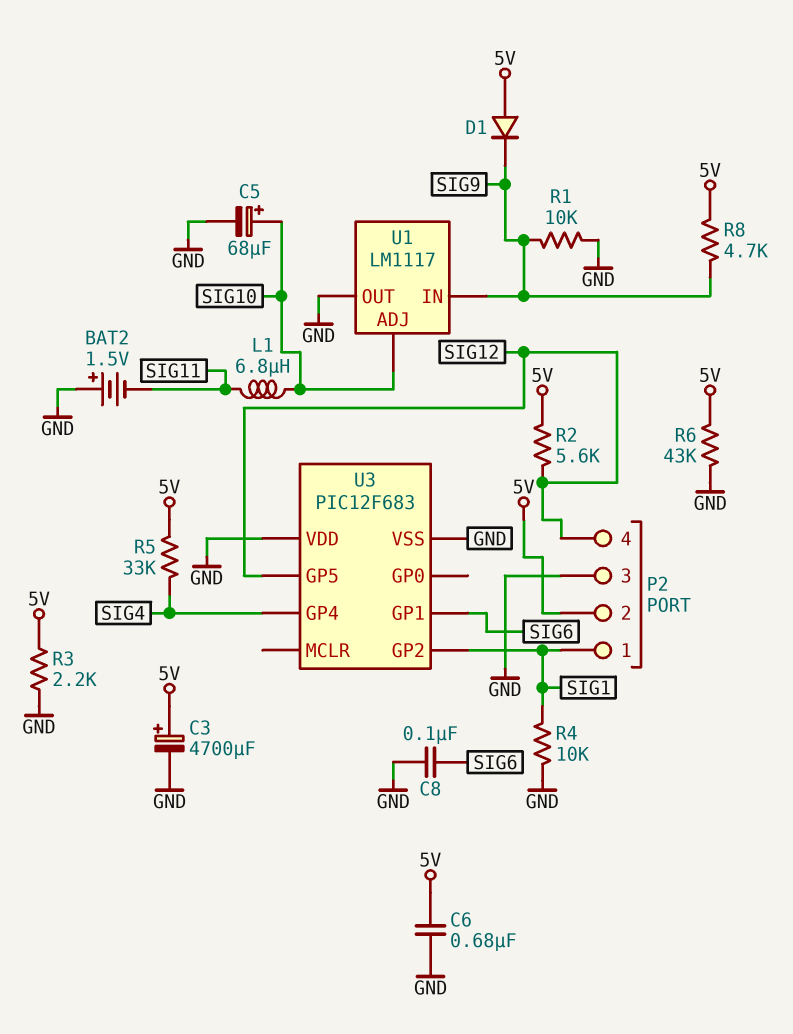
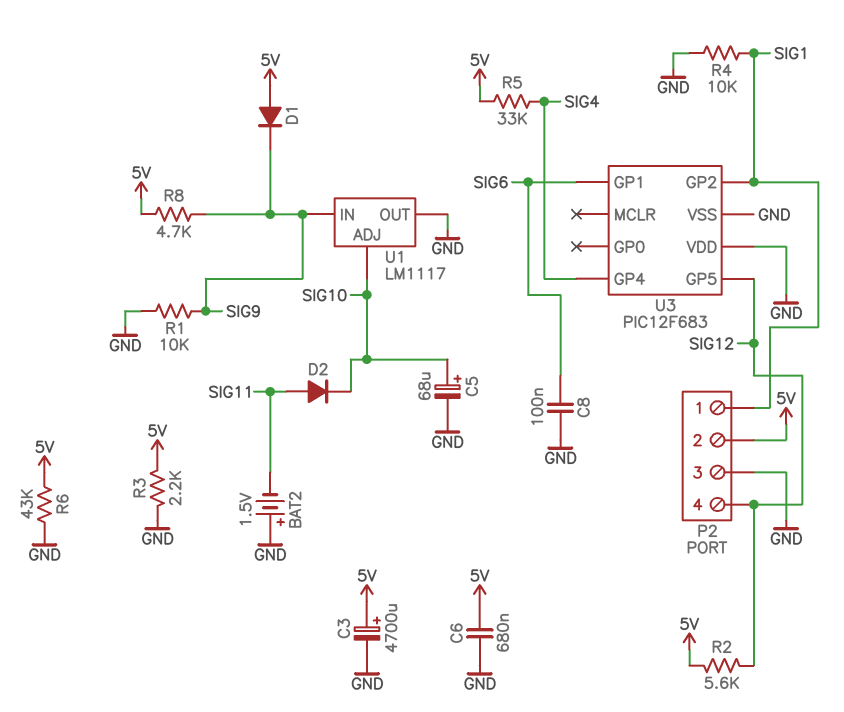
D2: none -> diode (A SIG11, K SIG10)
L1: 6.8uH (SIG10, SIG11) -> none

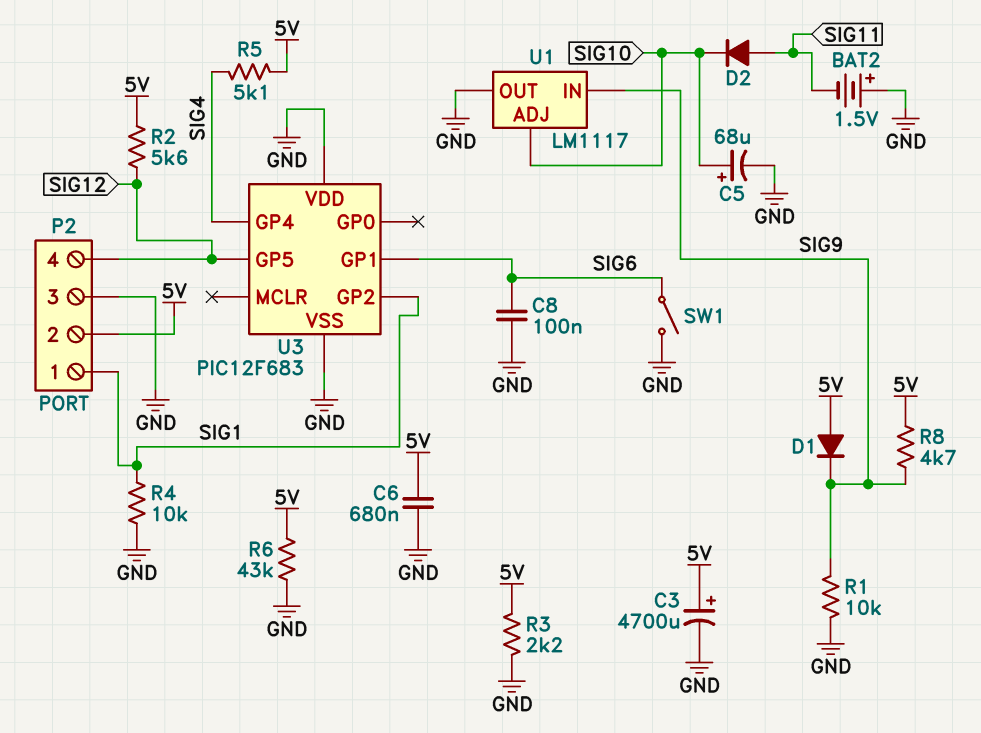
R5: 33k (5V, SIG4) -> 5.1k (5V, SIG4)
SW1: none -> switch (GND, SIG6)

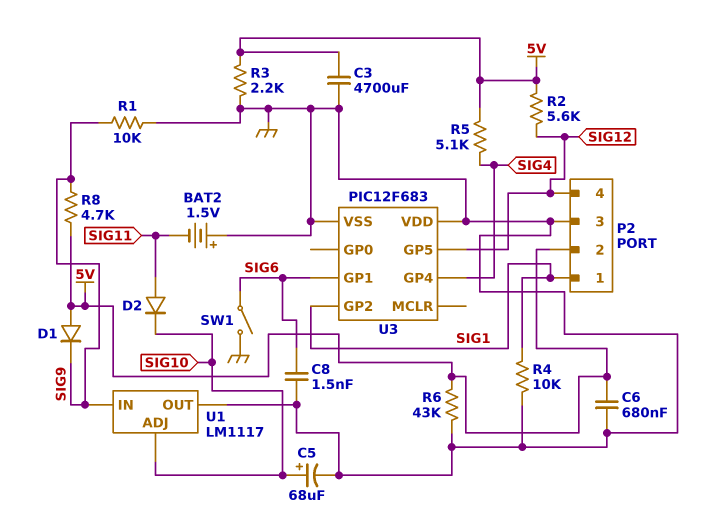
C3: 4700uF (plus 5V, minus GND) -> 4700uF (5V, GND)
C8: 100nF (GND, SIG6) -> 1.5nF (GND, SIG6)

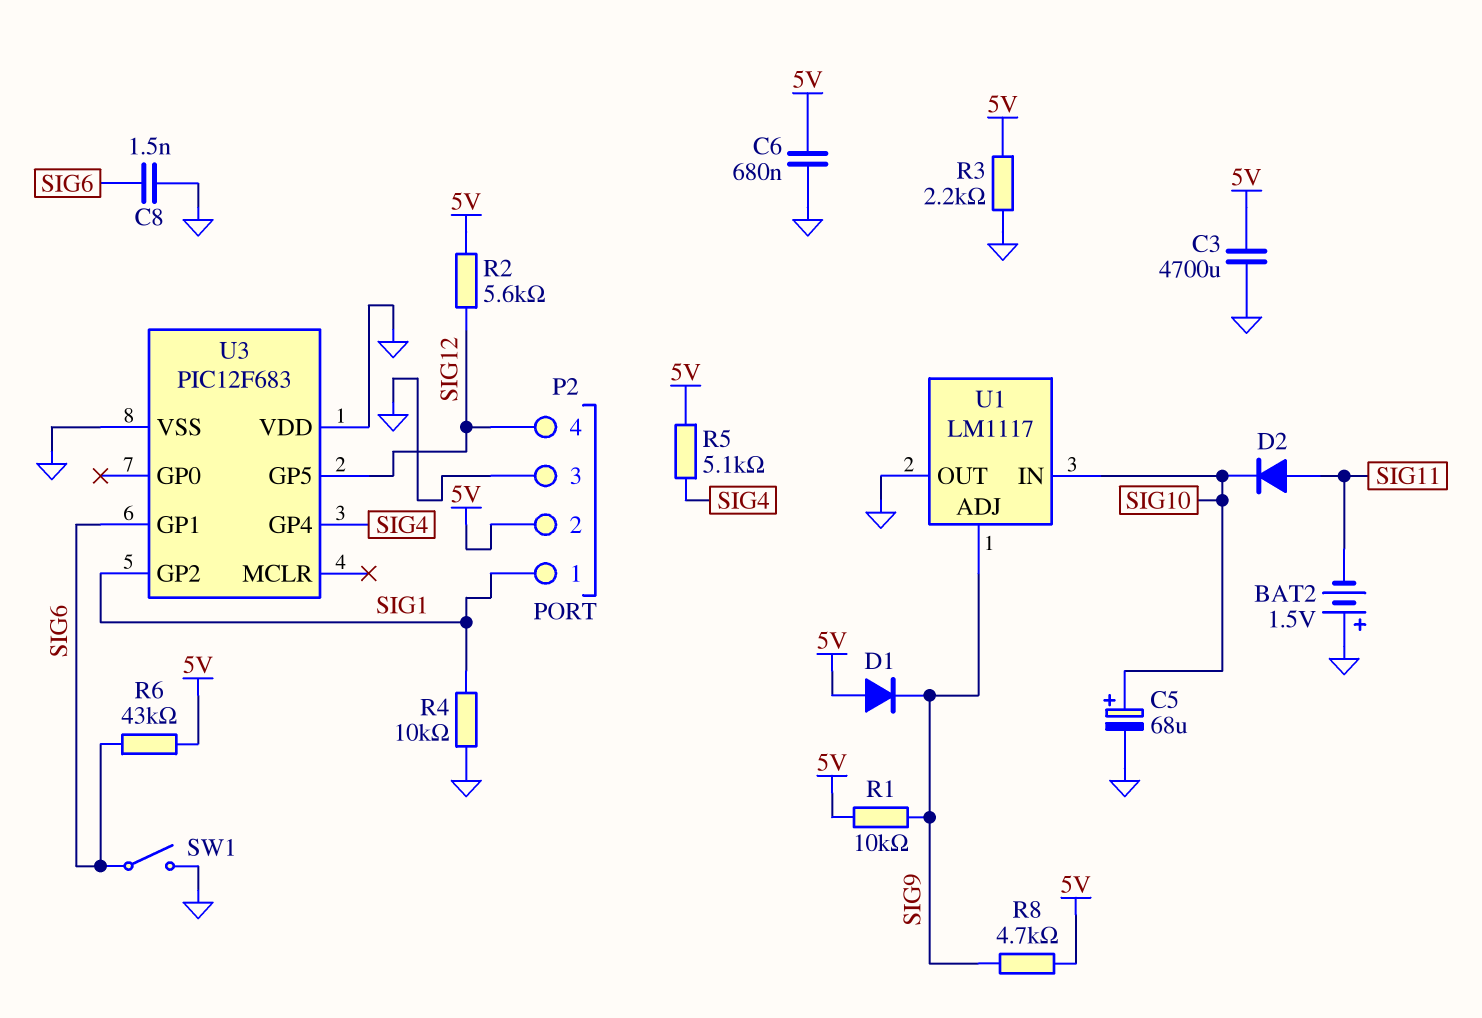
R1: 10k (GND, SIG9) -> 10k (5V, SIG9)
R6: 43k (5V, GND) -> 43k (5V, SIG6)
U1 pin ADJ: SIG10 -> SIG9
U1 pin IN: SIG9 -> SIG10

